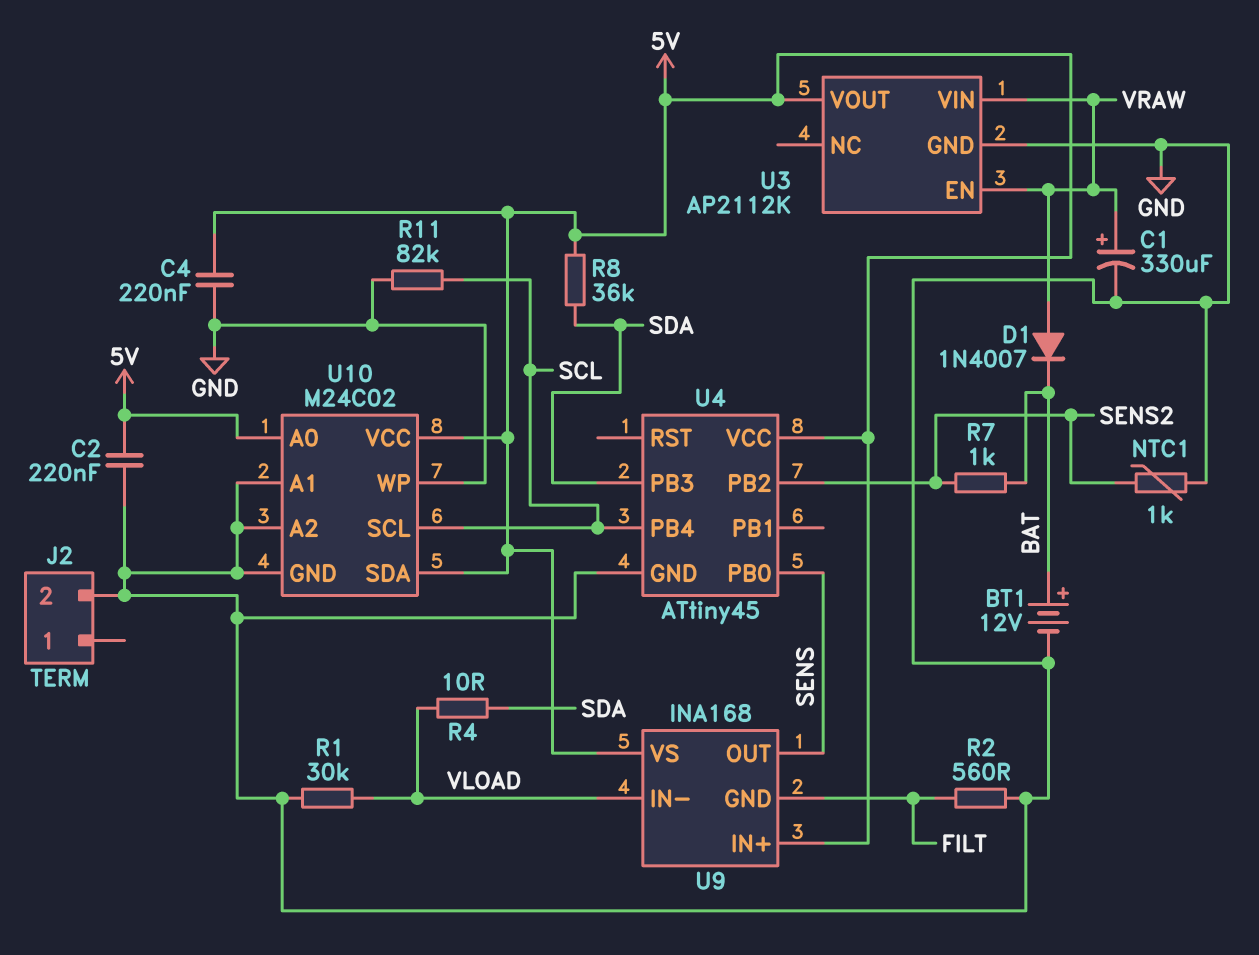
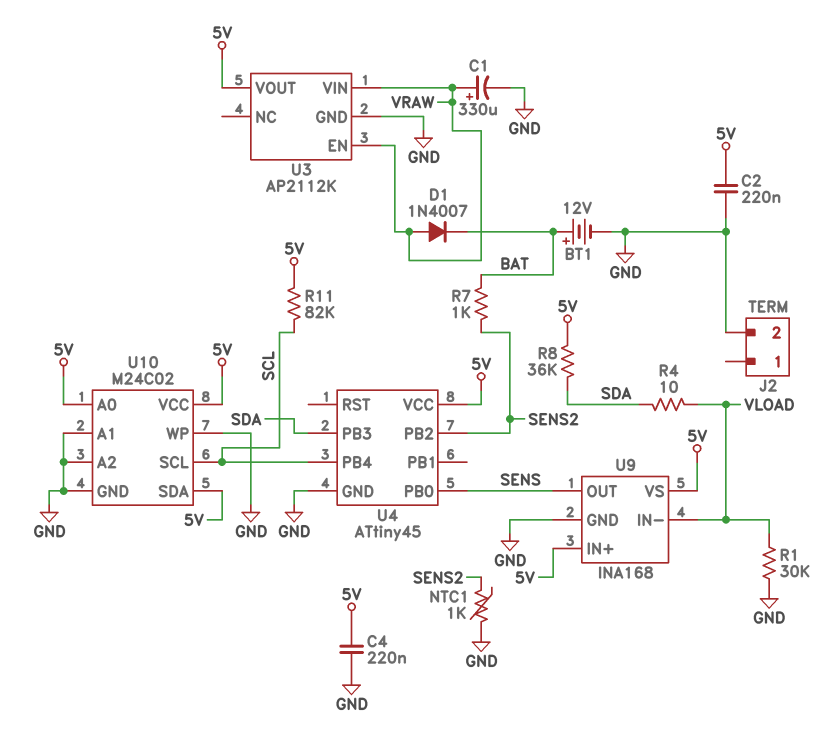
R2: 560 (FILT, GND) -> none
R11: 82k (GND, SCL) -> 82k (5V, SCL)
U9 pin GND: FILT -> GND

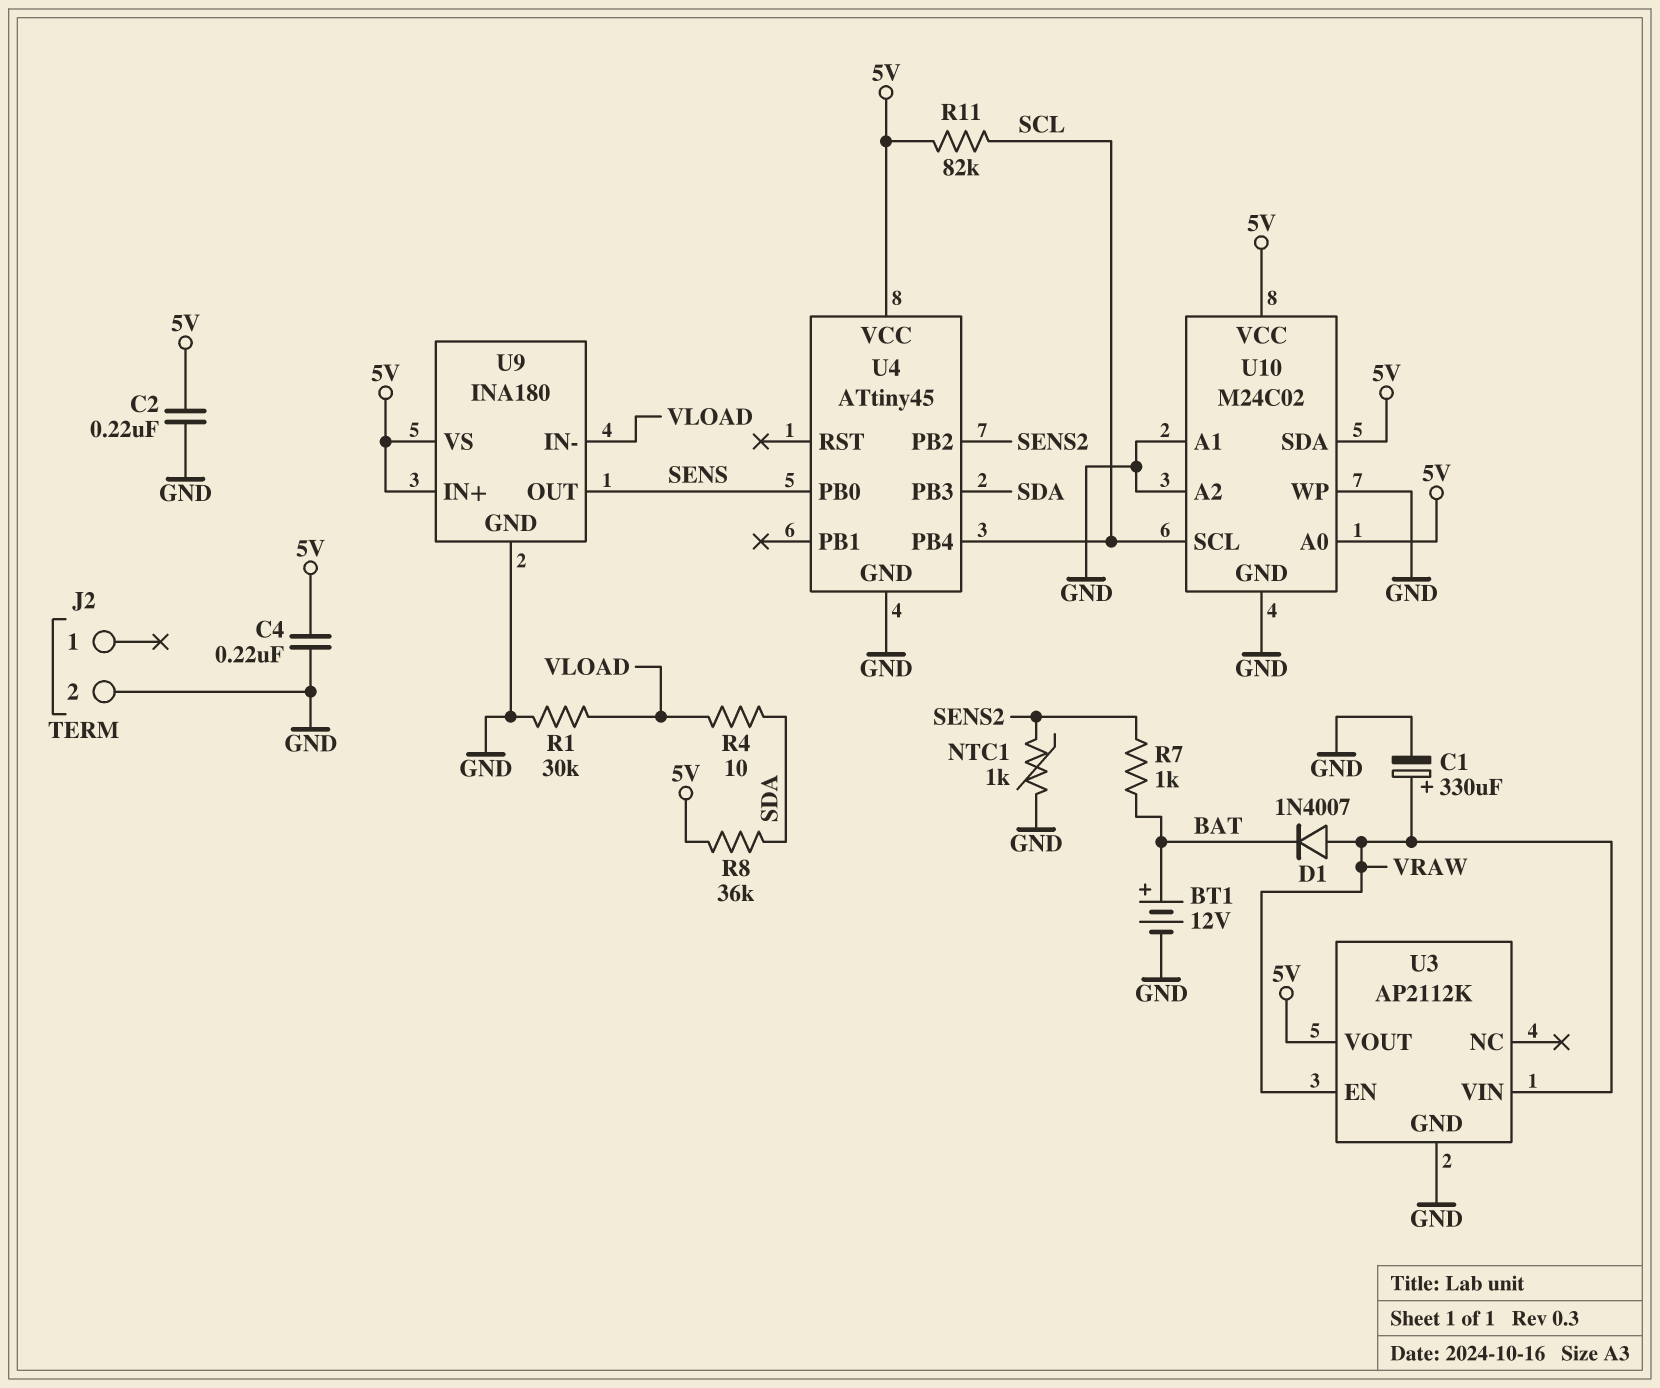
U9: INA168 -> INA180

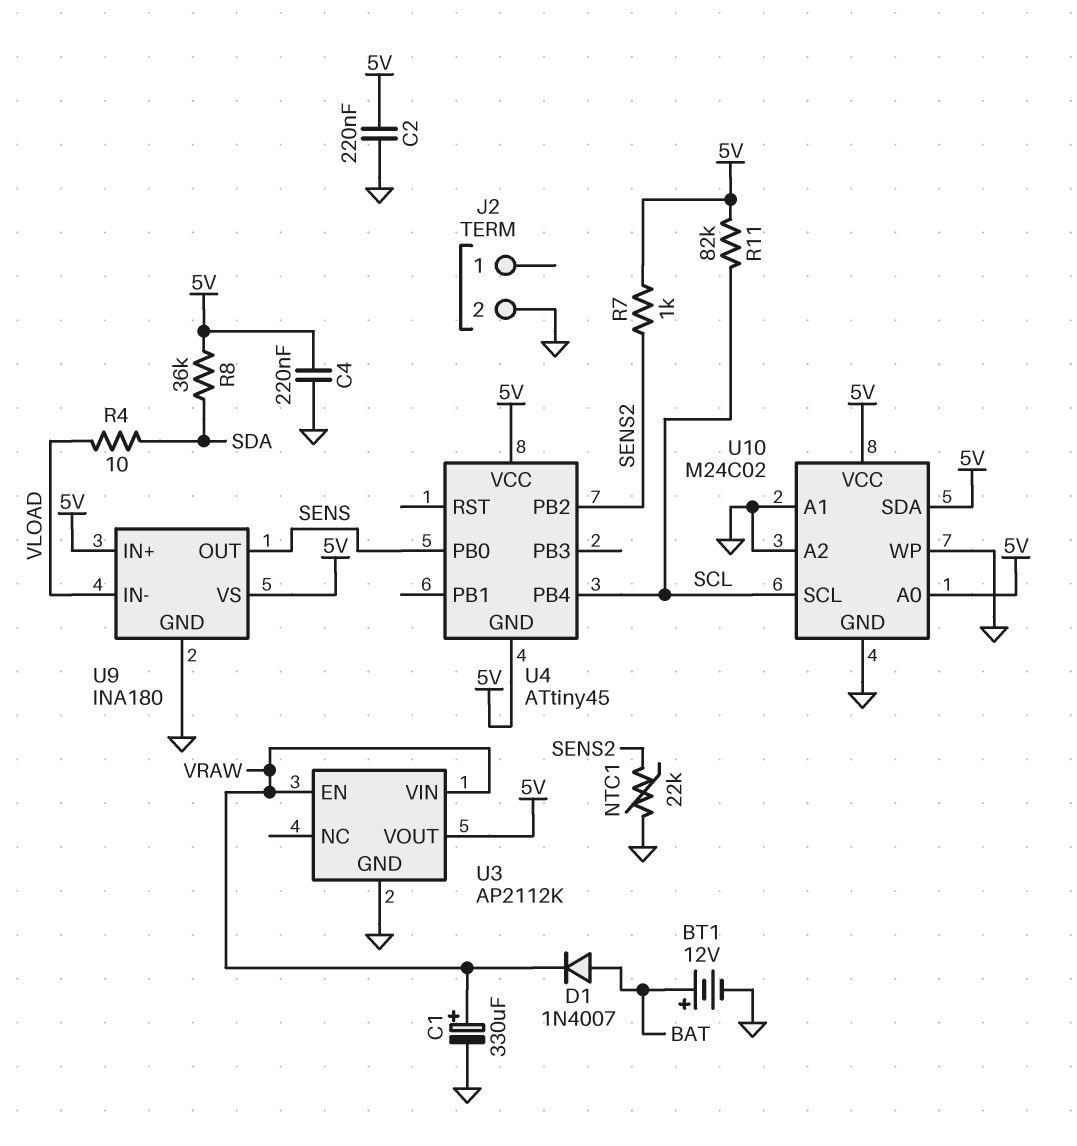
D1: diode 1N4007 (A VRAW, K BAT) -> diode 1N4007 (A BAT, K VRAW)
NTC1: 1k (GND, SENS2) -> 22k (GND, SENS2)
R1: 30k (GND, VLOAD) -> none
R7: 1k (BAT, SENS2) -> 1k (5V, SENS2)
U4 pin GND: GND -> 5V
U4 pin PB3: SDA -> none

